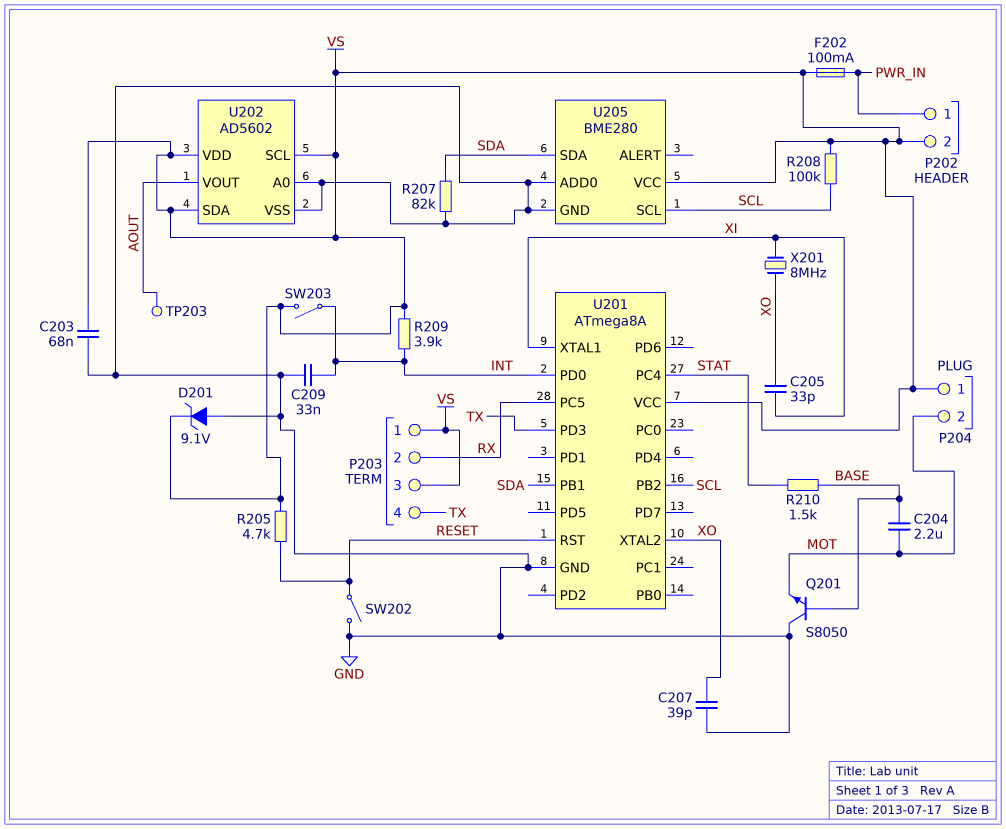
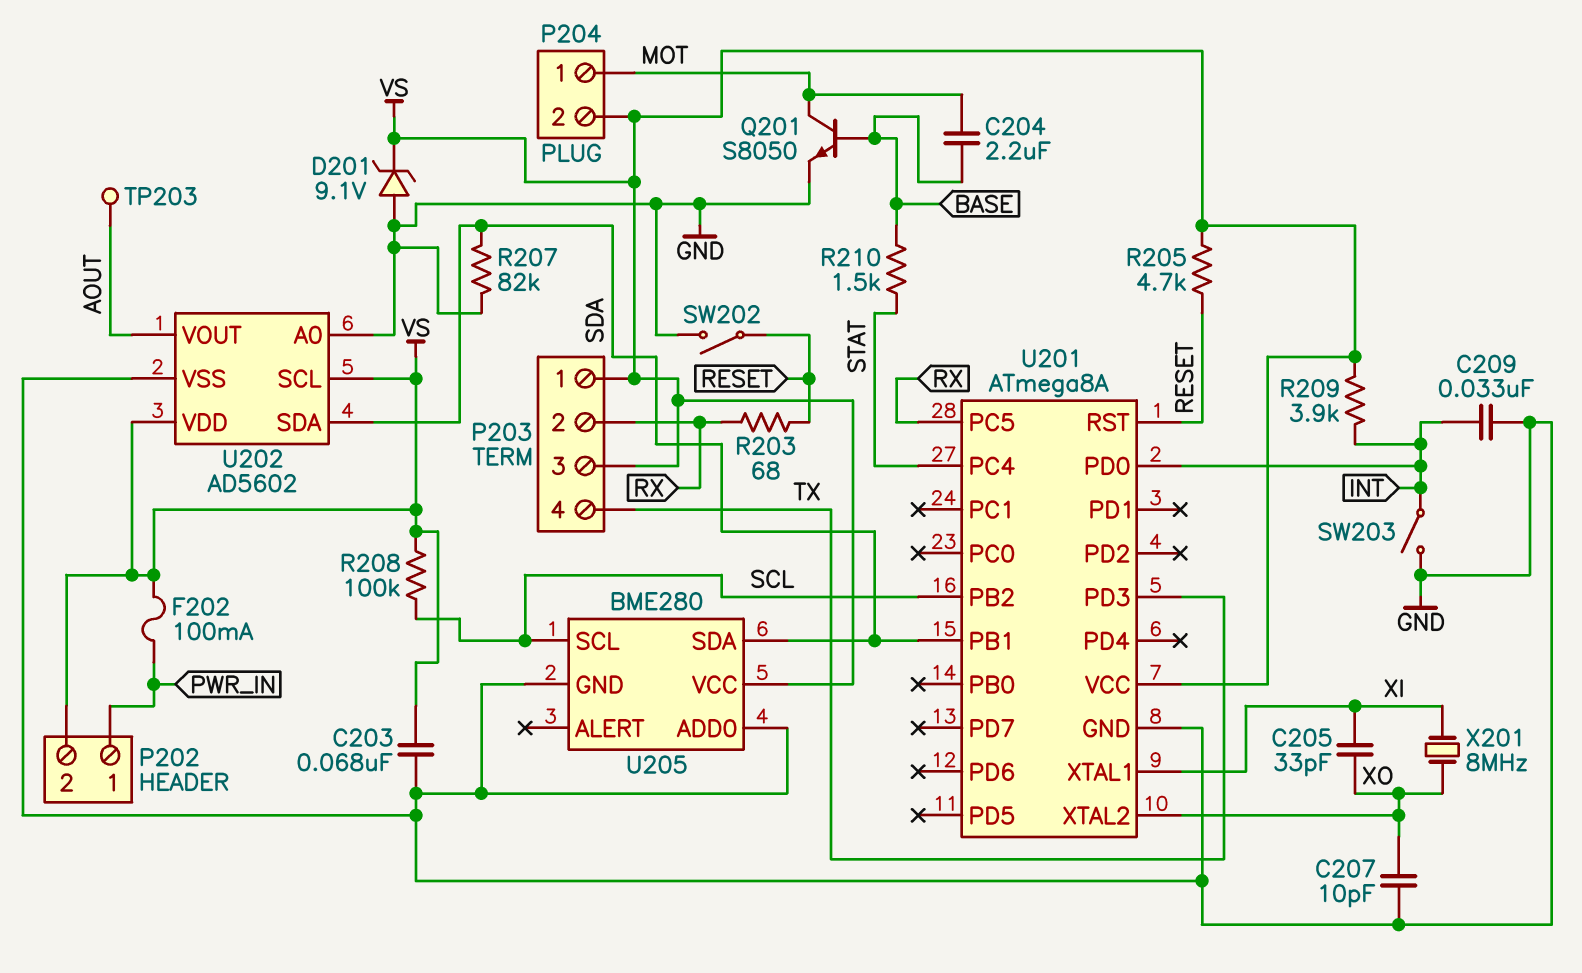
C207: 39pF (GND, XO) -> 10pF (GND, XO)
P204 pin 1: VS -> MOT
P204 pin 2: MOT -> VS
Q201: NPN S8050 (B BASE, C GND, E MOT) -> NPN S8050 (B BASE, C MOT, E GND)
R203: none -> 68 (RESET, RX)
SW203: switch (INT, VS) -> switch (GND, INT)
U202 pin SDA: VS -> SDA

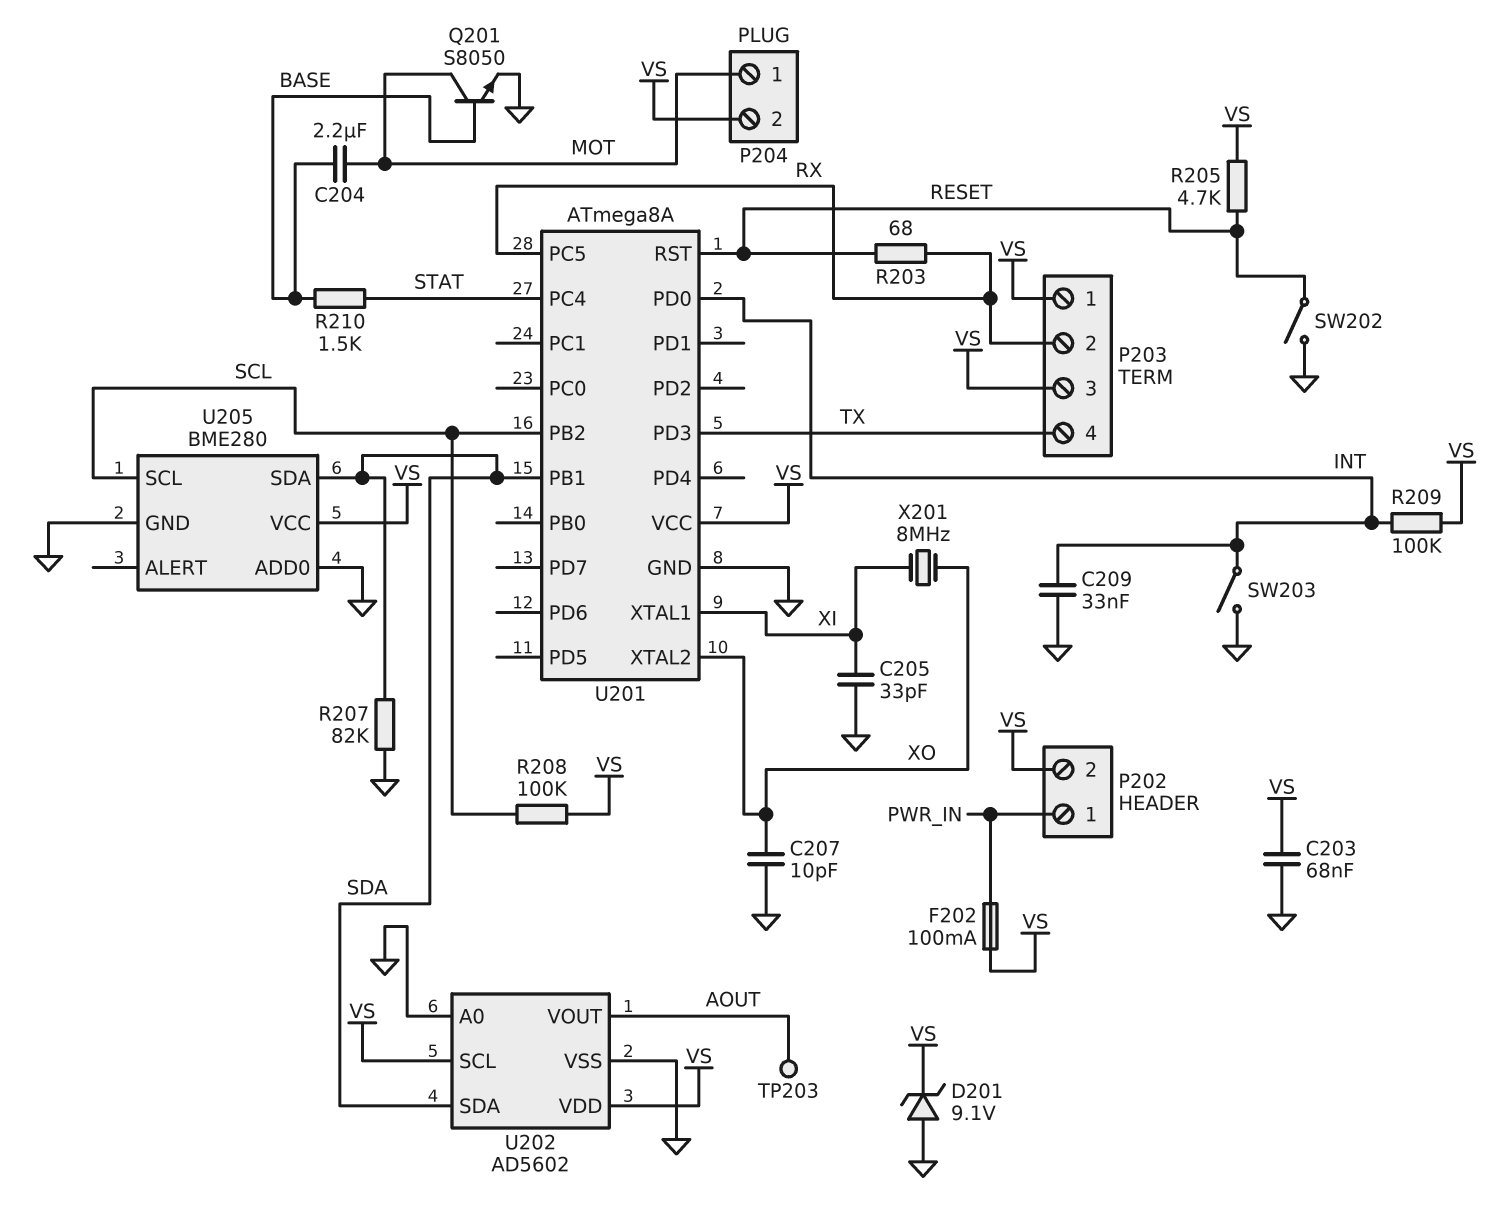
C205: 33pF (XI, XO) -> 33pF (GND, XI)
R209: 3.9k (INT, VS) -> 100k (INT, VS)

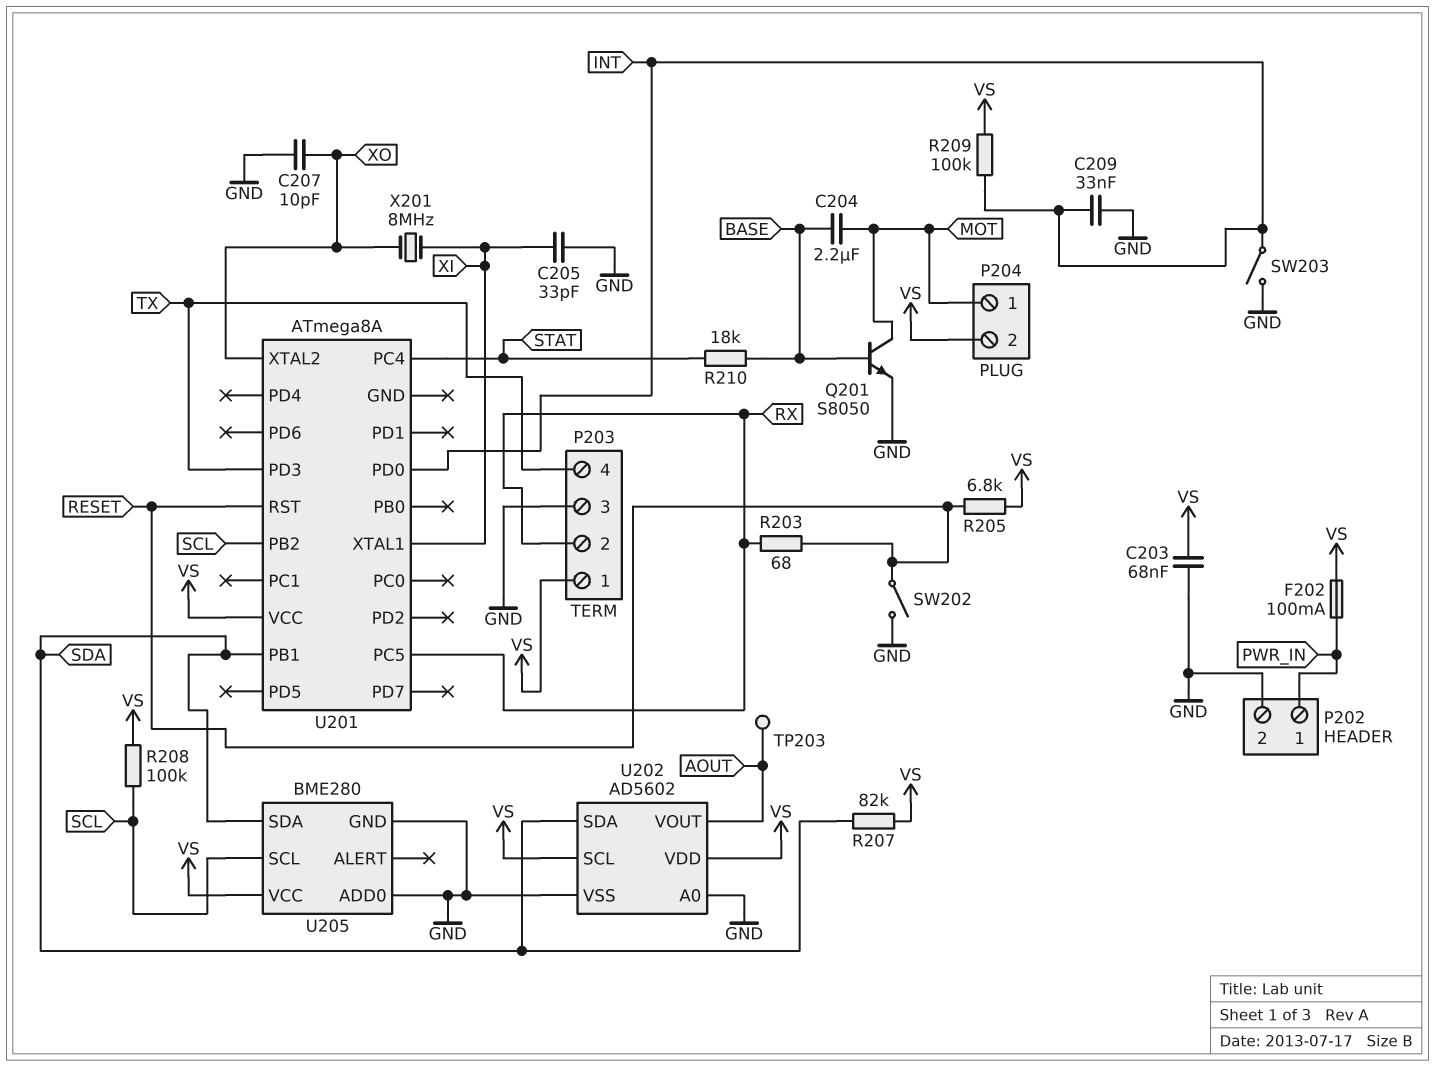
D201: zener 9.1V (A GND, K VS) -> none
P202 pin 2: VS -> GND
P203 pin 3: VS -> GND
R205: 4.7k (RESET, VS) -> 6.8k (RESET, VS)
R207: 82k (GND, SDA) -> 82k (SDA, VS)
R210: 1.5k (BASE, STAT) -> 18k (BASE, STAT)
U201 pin GND: GND -> none

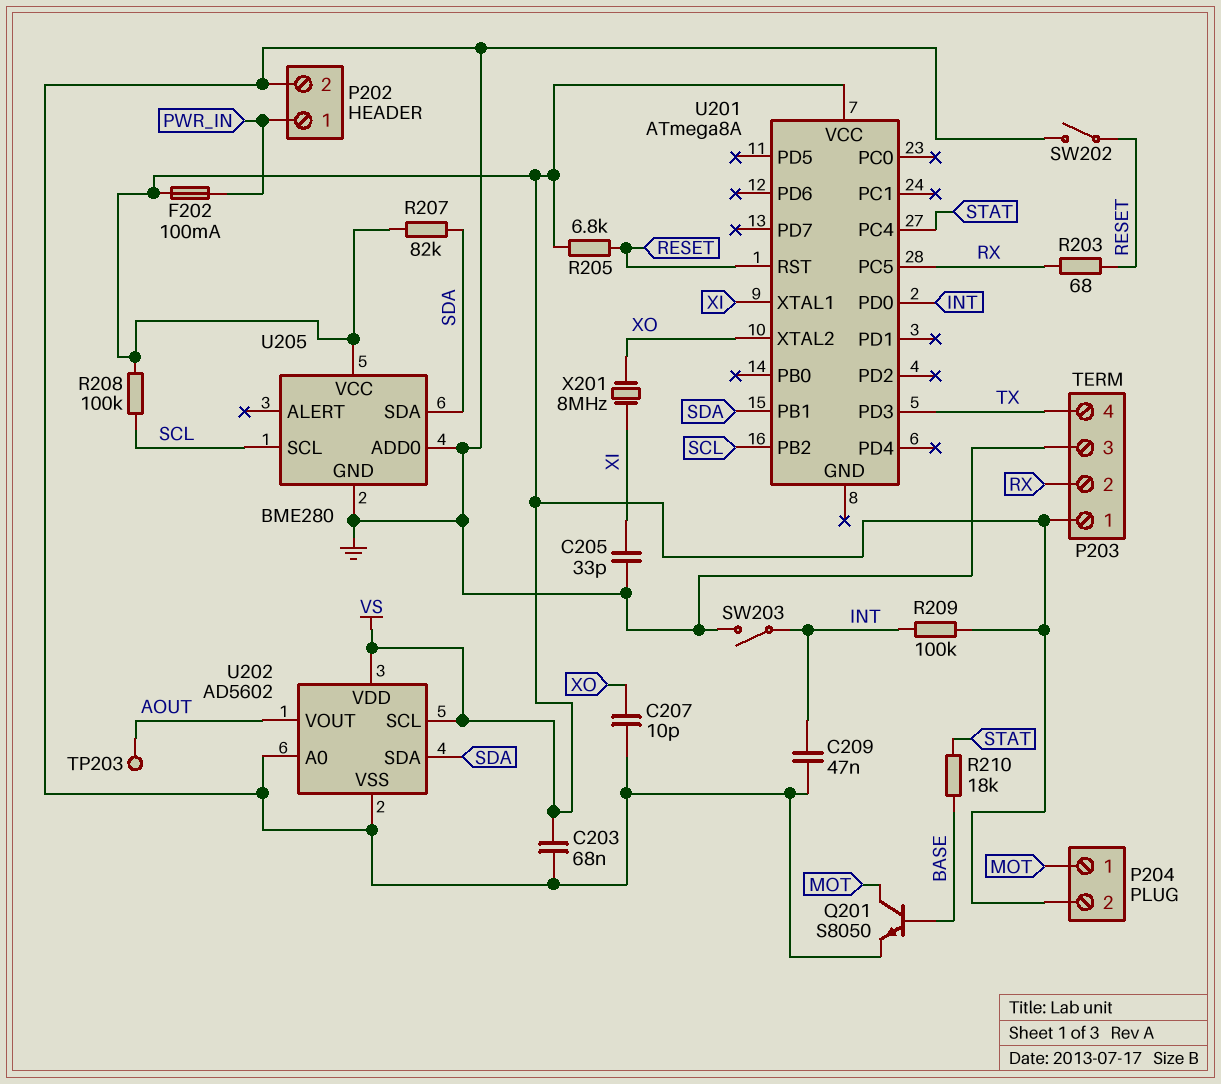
C204: 2.2uF (BASE, MOT) -> none
C209: 33nF (GND, INT) -> 47nF (GND, INT)

